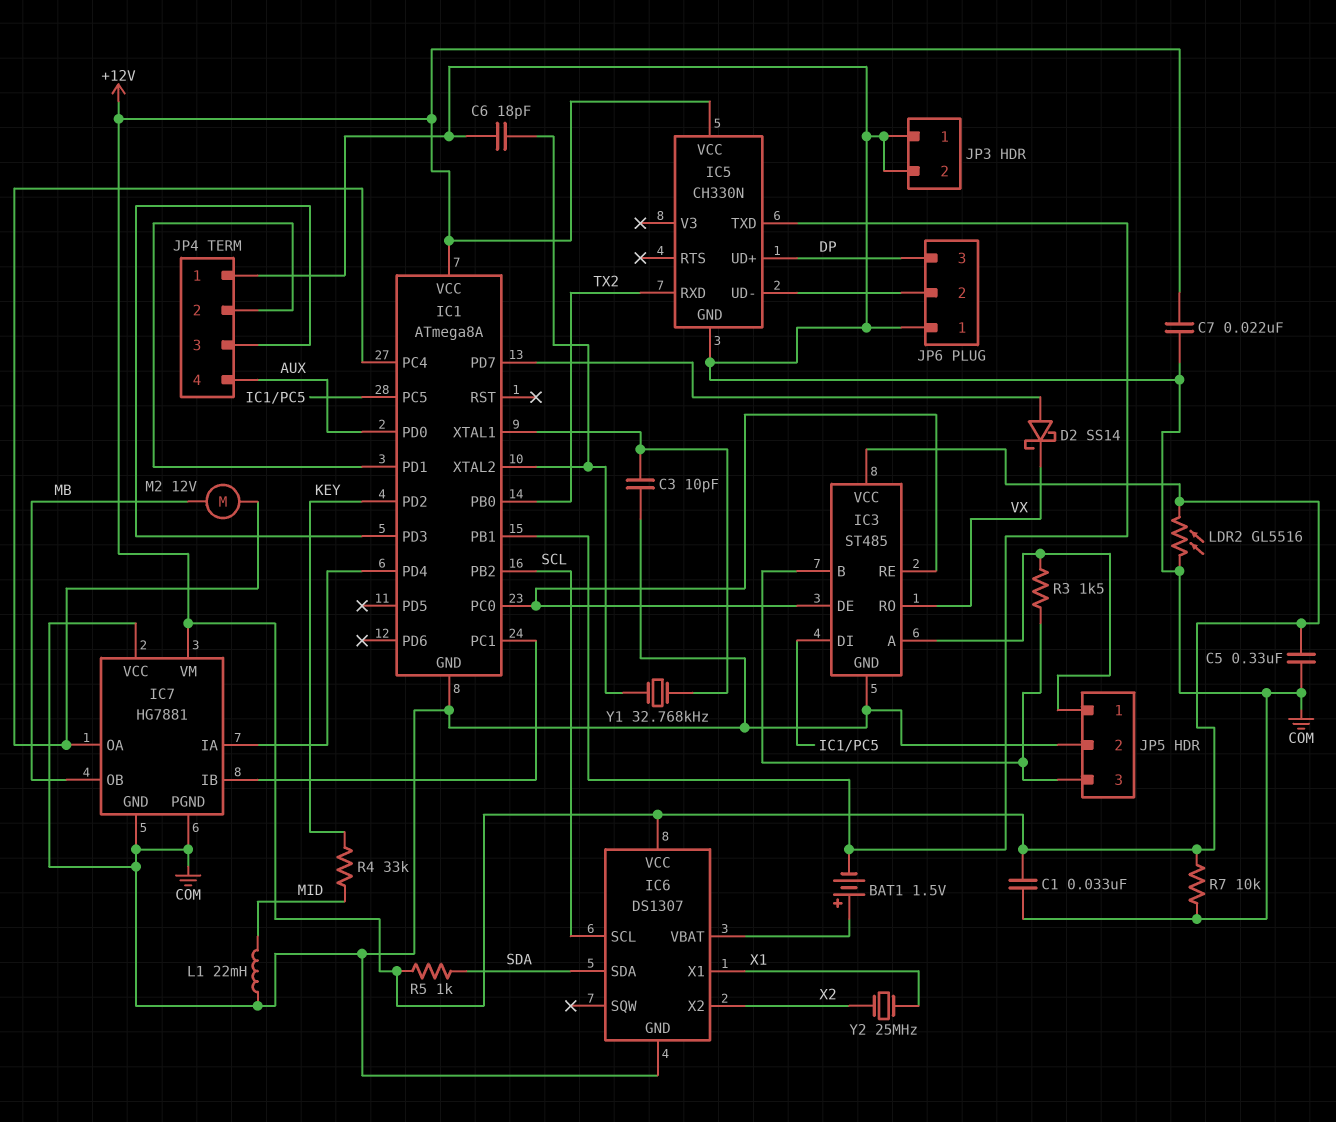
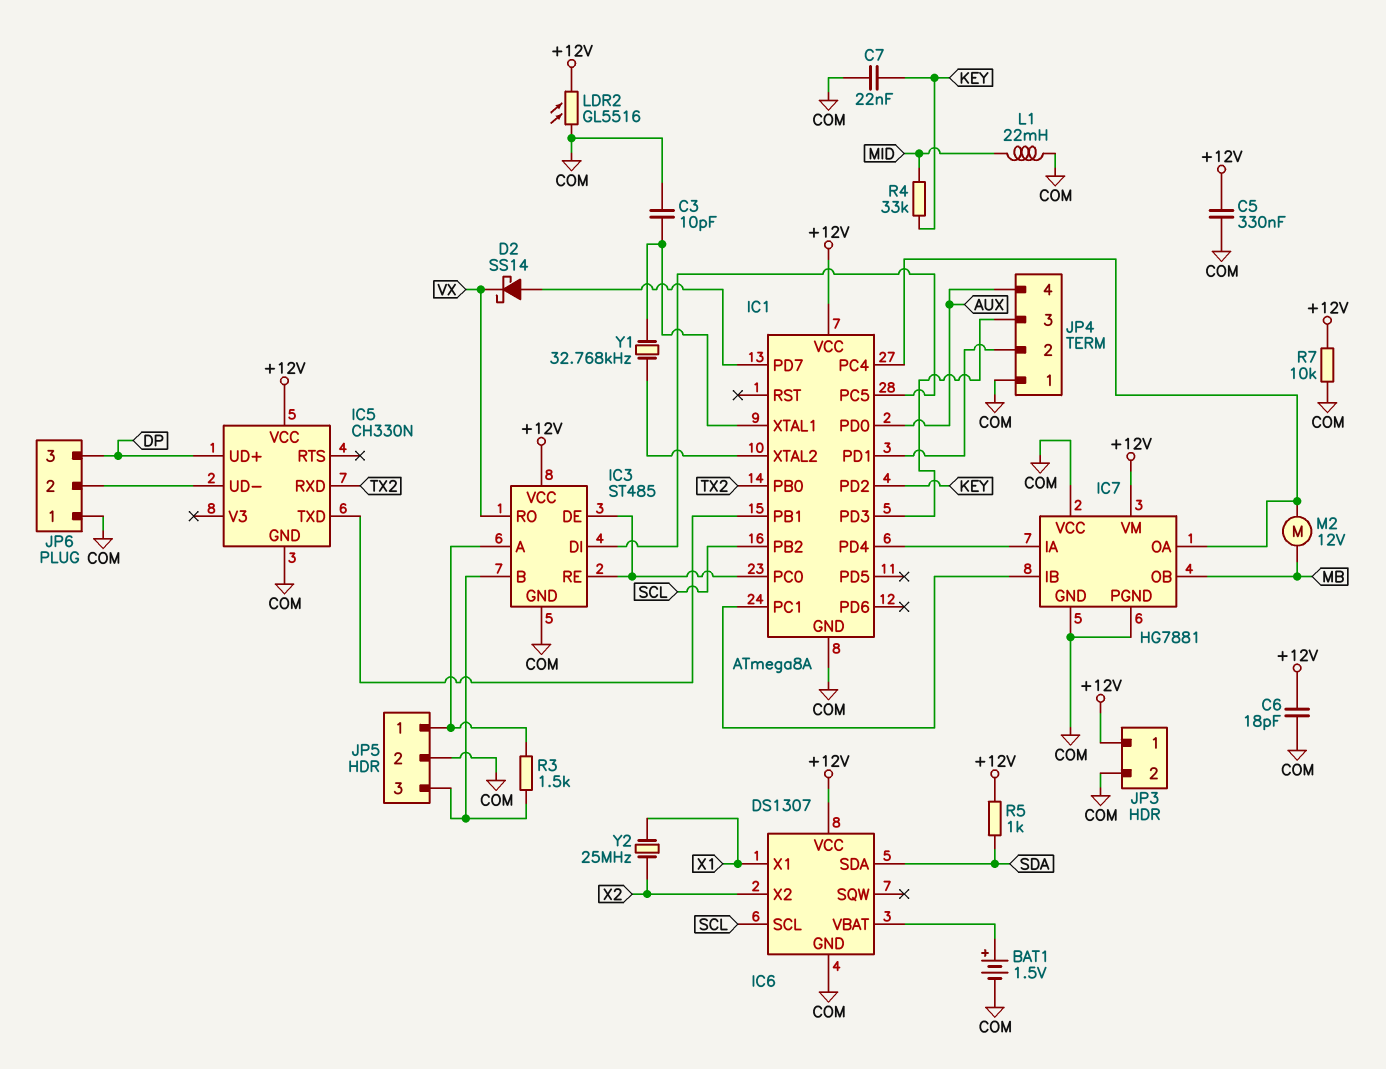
BAT1: 1.5V (plus IC6/VBAT, minus IC1/PB1) -> 1.5V (plus IC6/VBAT, minus COM)
C1: 33nF (+12V, COM) -> none
C6: 18pF (COM, IC1/XTAL2) -> 18pF (+12V, COM)
C7: 22nF (+12V, COM) -> 22nF (COM, KEY)
JP3 pin 1: COM -> +12V

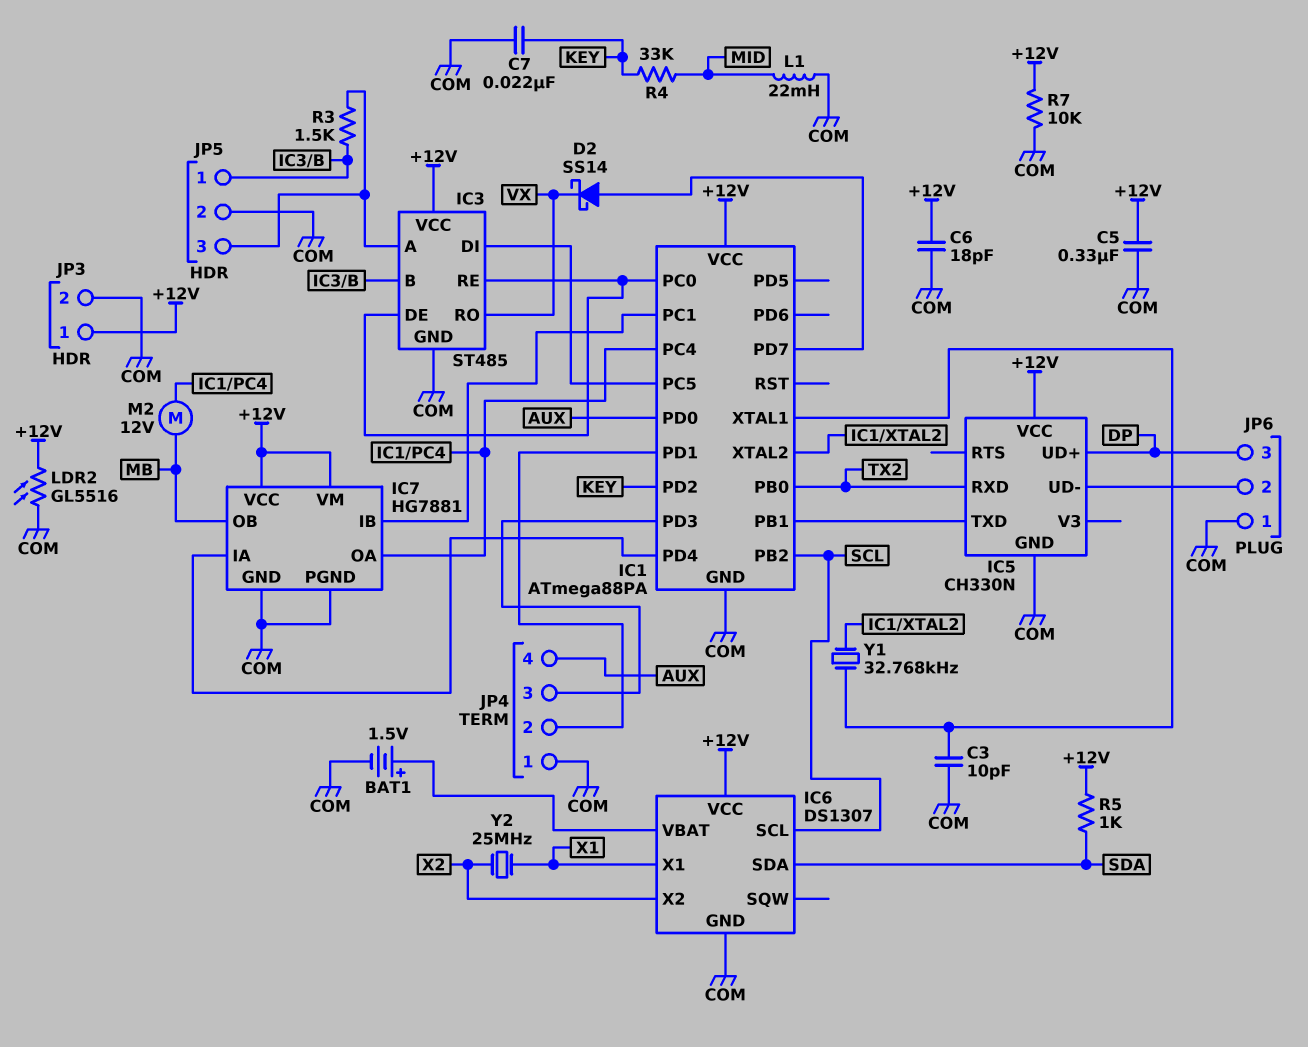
IC1: ATmega8A -> ATmega88PA
IC7 pin VCC: COM -> +12V
JP5 pin 1: IC3/A -> IC3/B
JP5 pin 3: IC3/B -> IC3/A

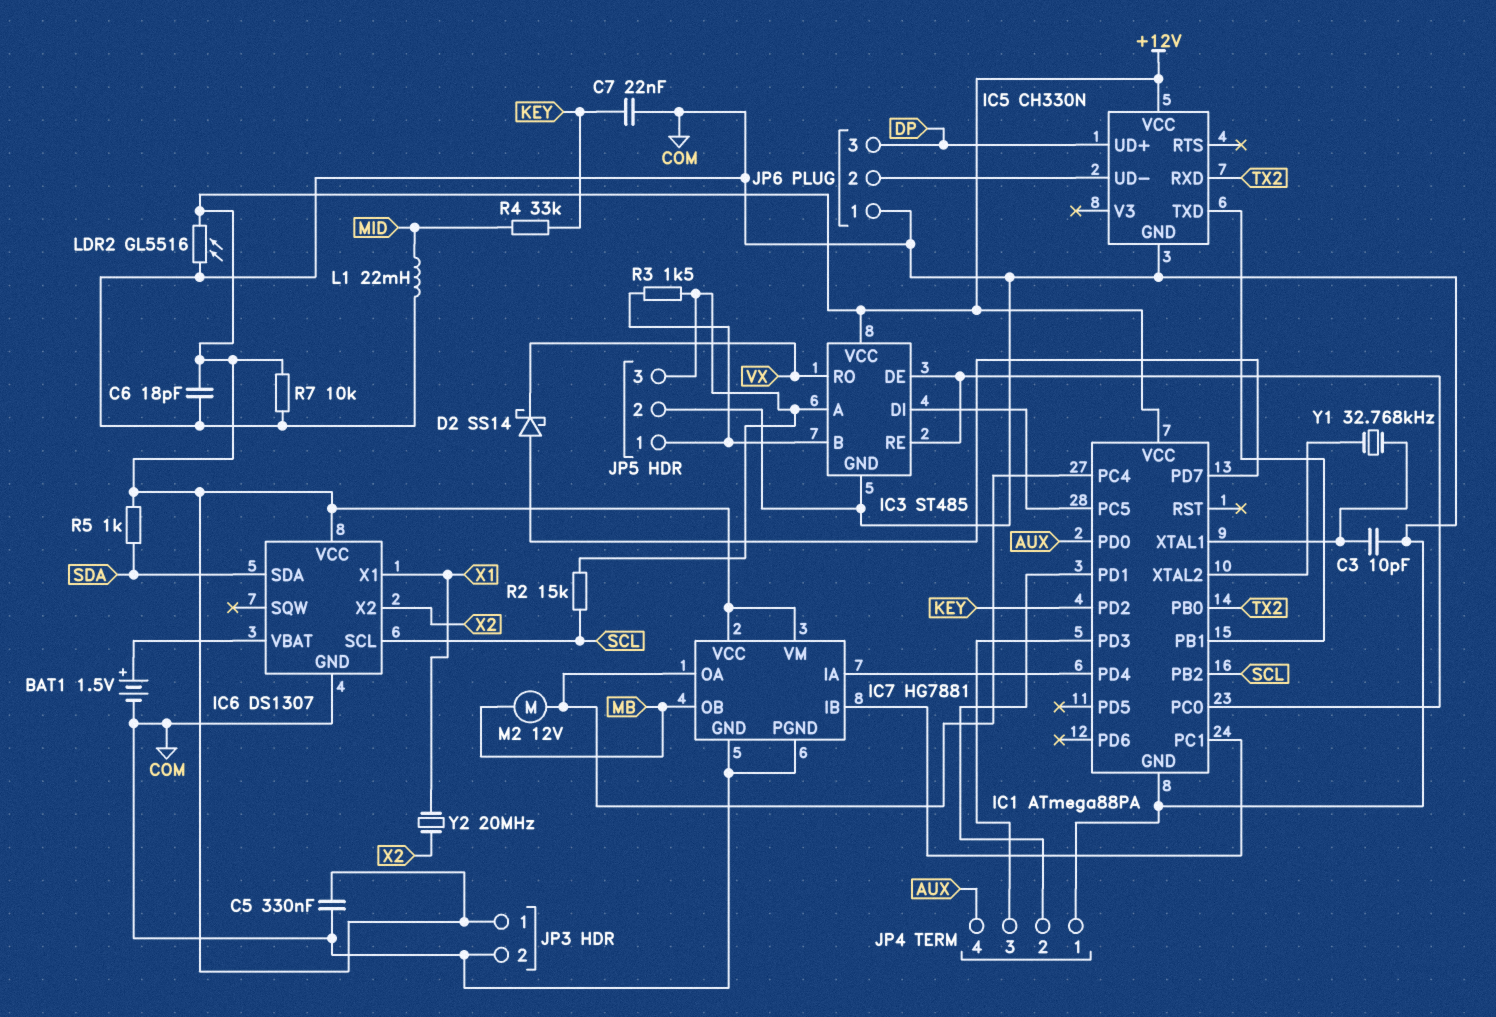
R2: none -> 15k (IC3/A, SCL)
Y2: 25MHz (X1, X2) -> 20MHz (X1, X2)

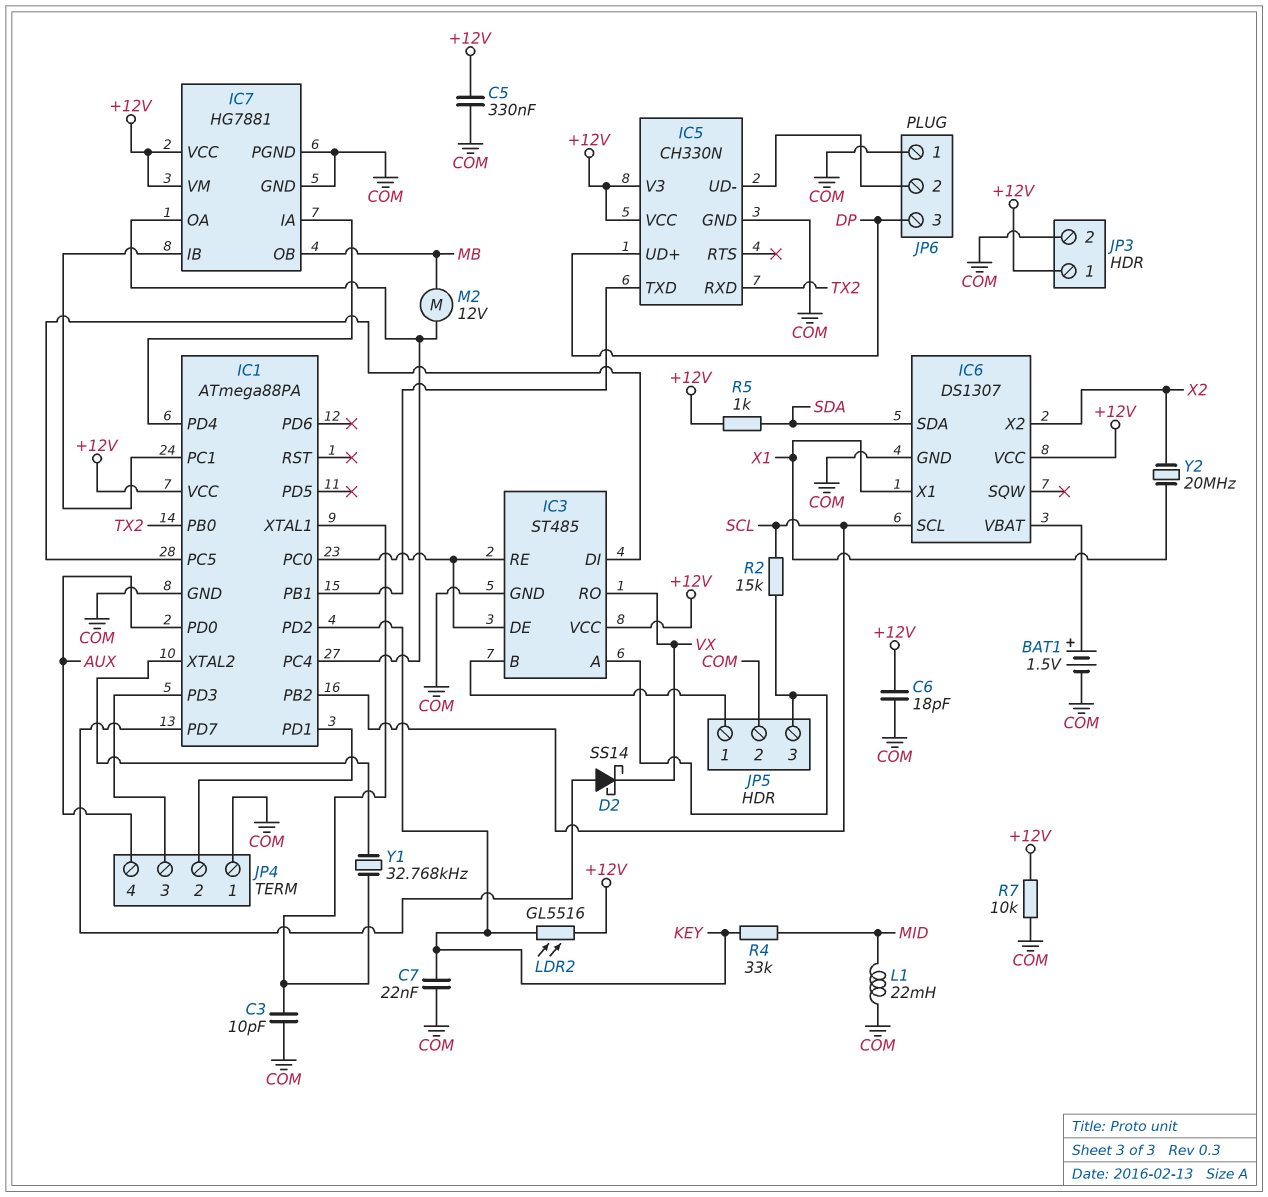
IC5 pin V3: none -> +12V
LDR2: GL5516 (+12V, COM) -> GL5516 (+12V, KEY)
R3: 1.5k (IC3/A, IC3/B) -> none

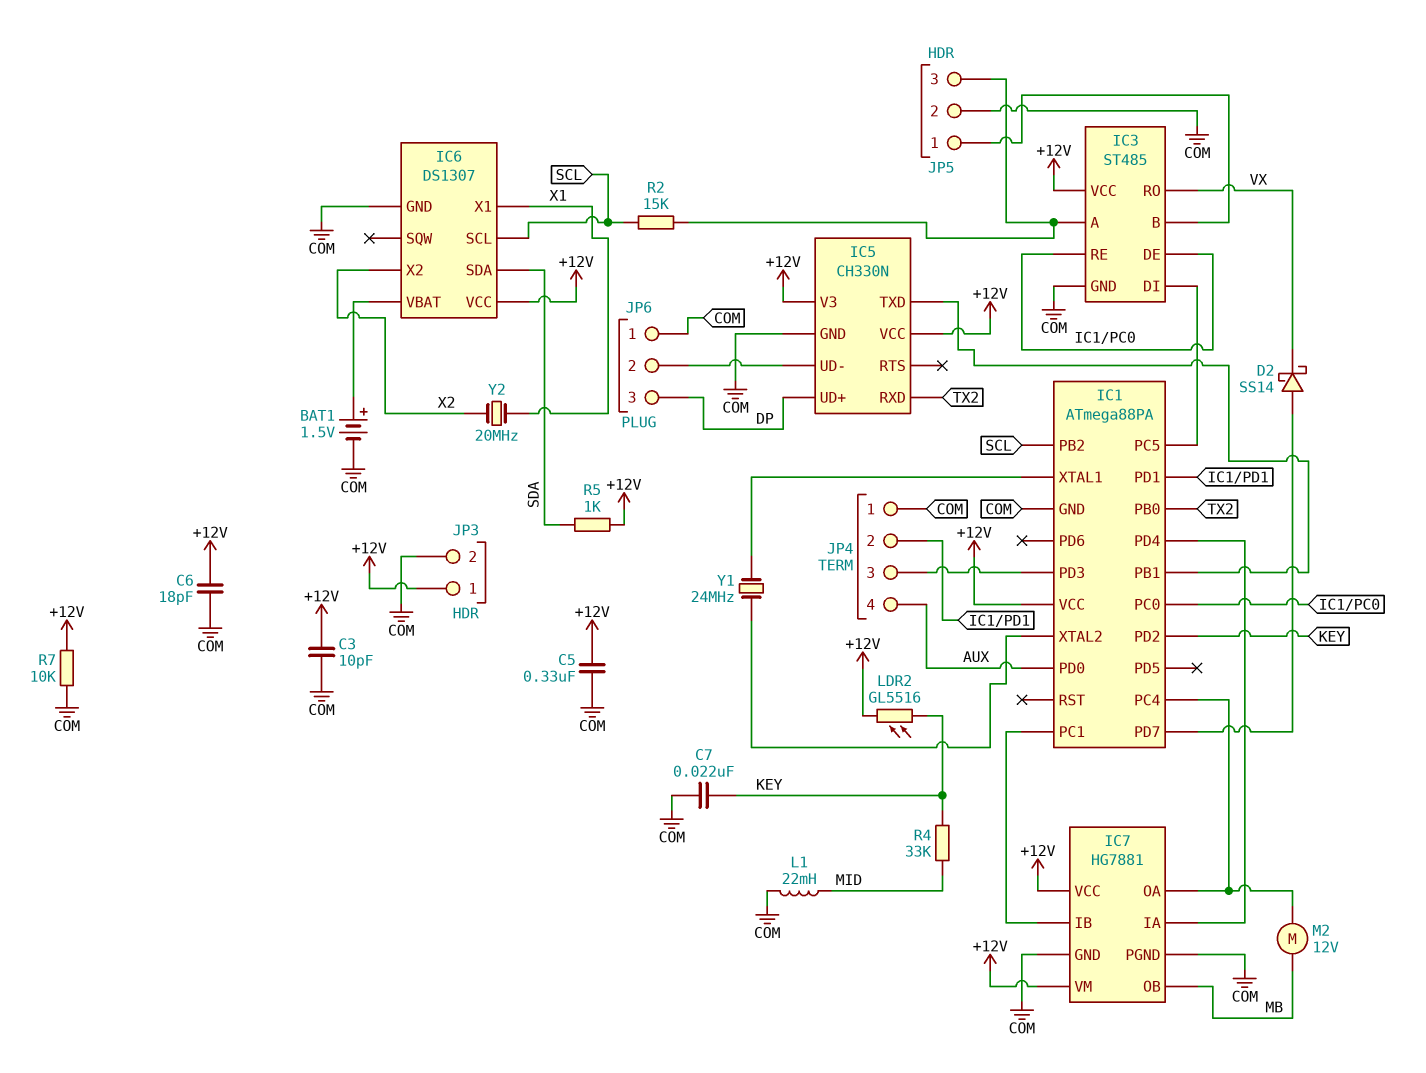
C3: 10pF (COM, IC1/XTAL1) -> 10pF (+12V, COM)
Y1: 32.768kHz (IC1/XTAL1, IC1/XTAL2) -> 24MHz (IC1/XTAL1, IC1/XTAL2)

